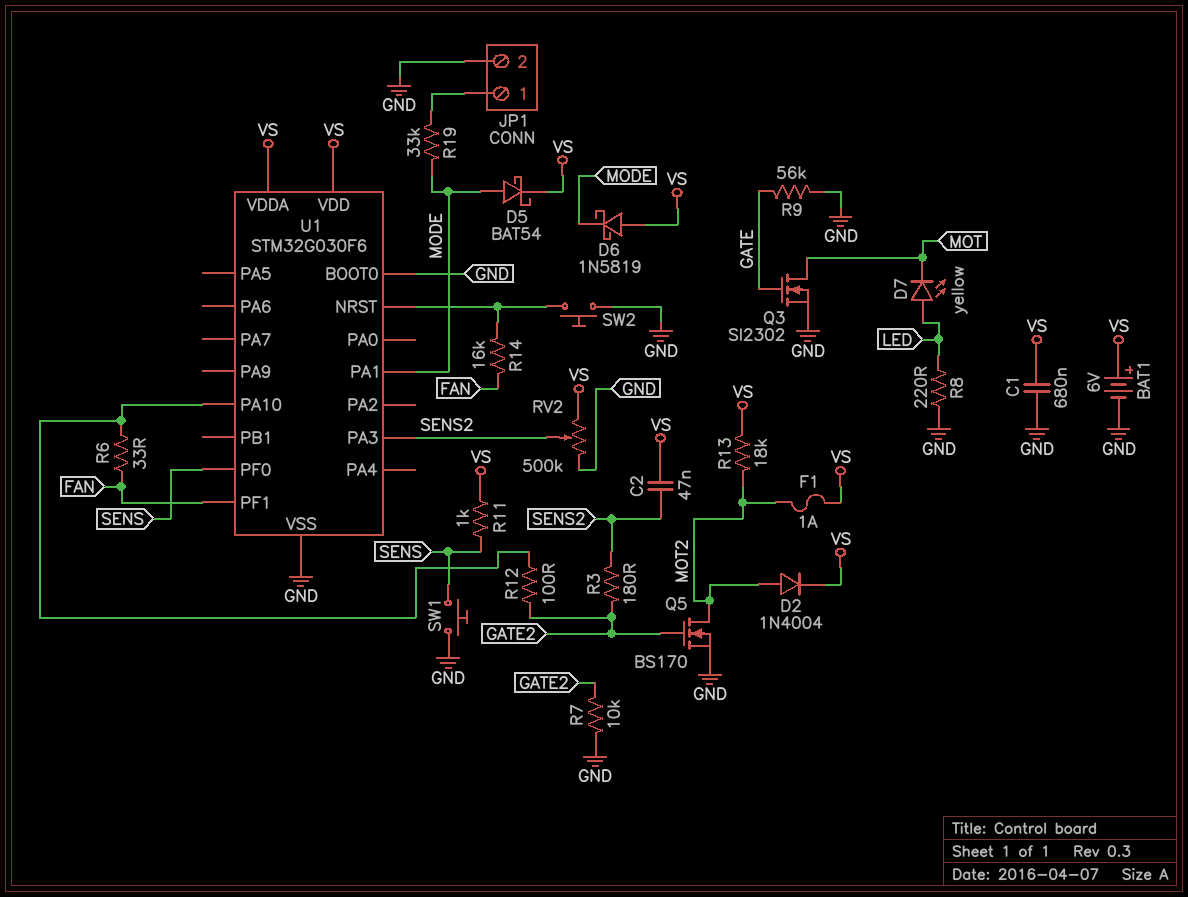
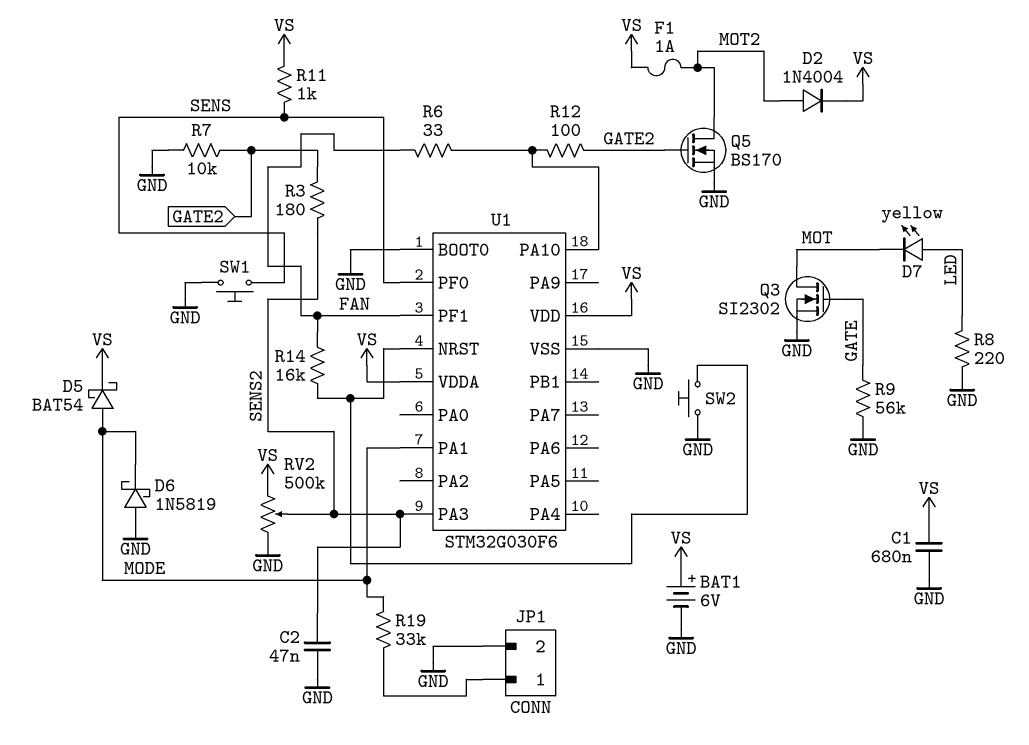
C2: 47nF (SENS2, VS) -> 47nF (GND, SENS2)
D6: schottky 1N5819 (A VS, K MODE) -> schottky 1N5819 (A GND, K MODE)
R13: 18k (MOT2, VS) -> none

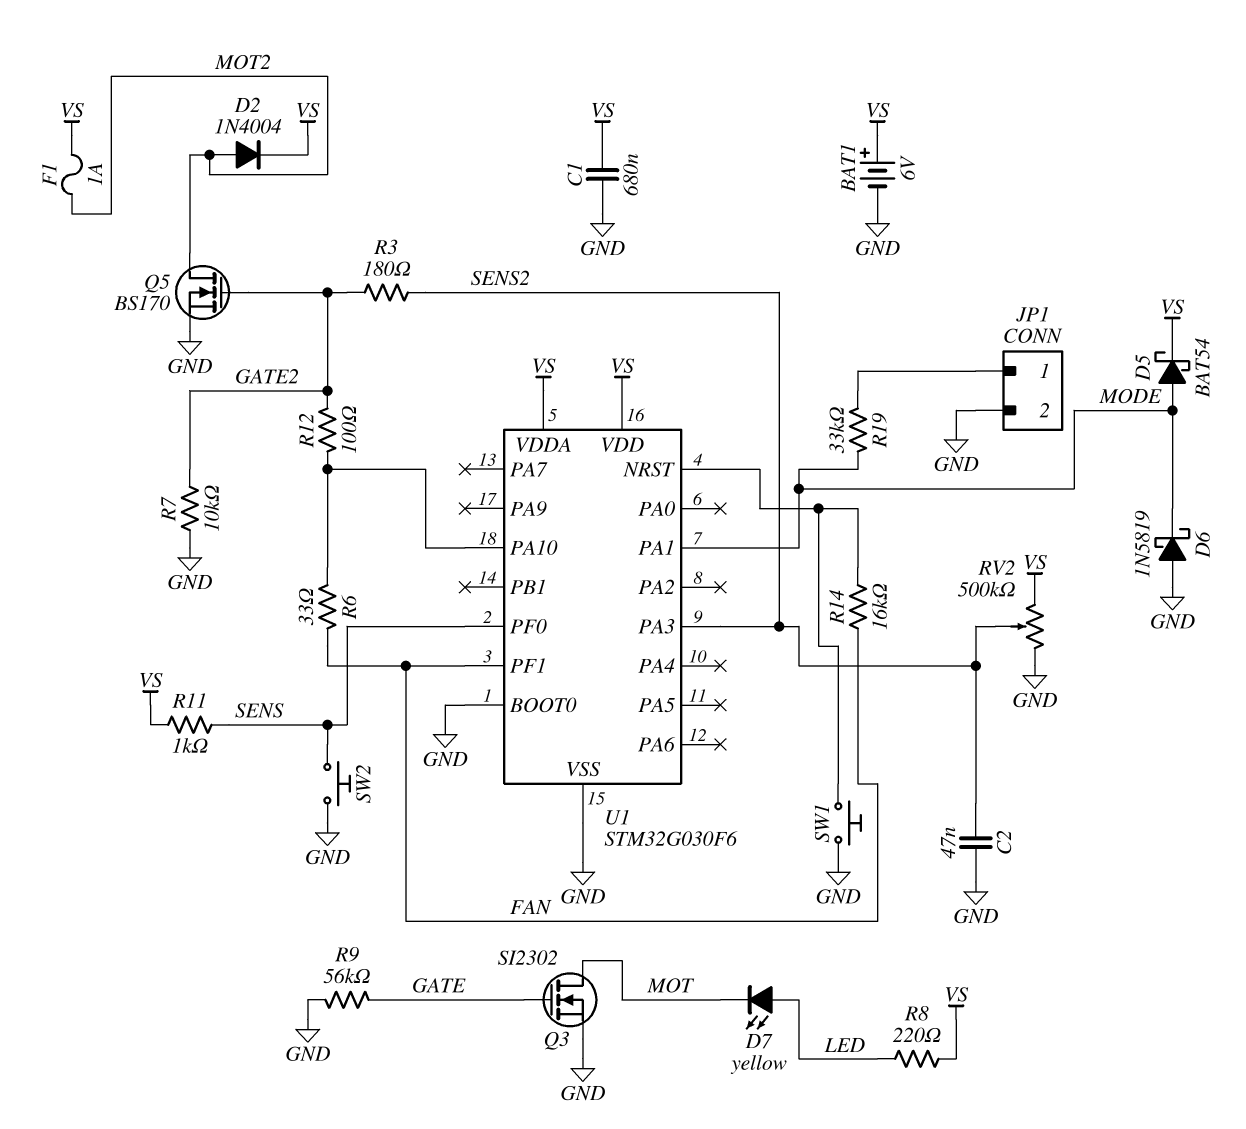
R8: 220 (GND, LED) -> 220 (LED, VS)
SW1: button (GND, SENS) -> button (GND, U1/NRST)
SW2: button (GND, U1/NRST) -> button (GND, SENS)

